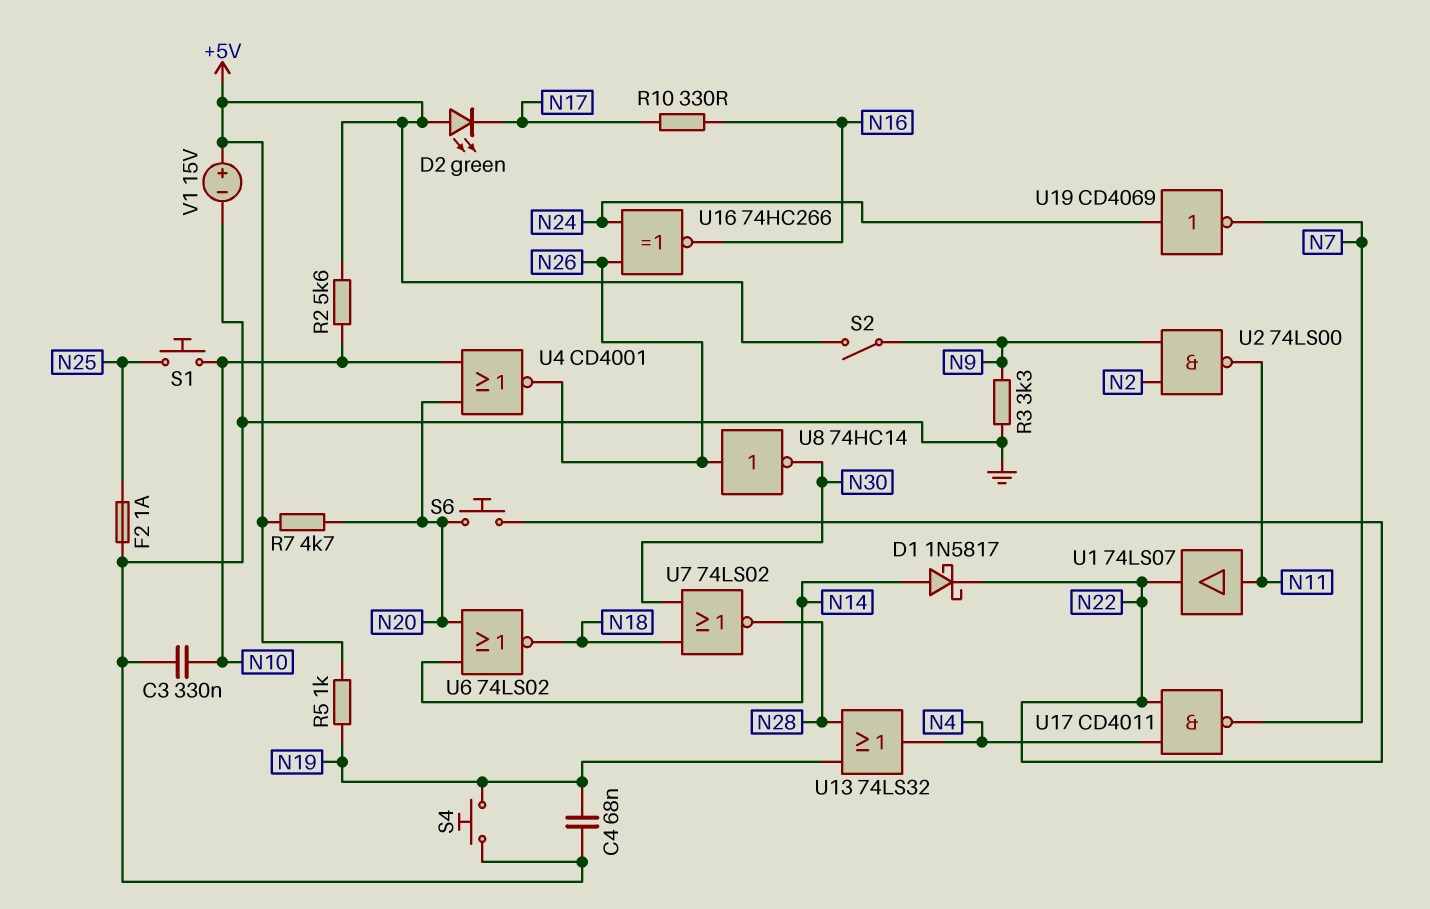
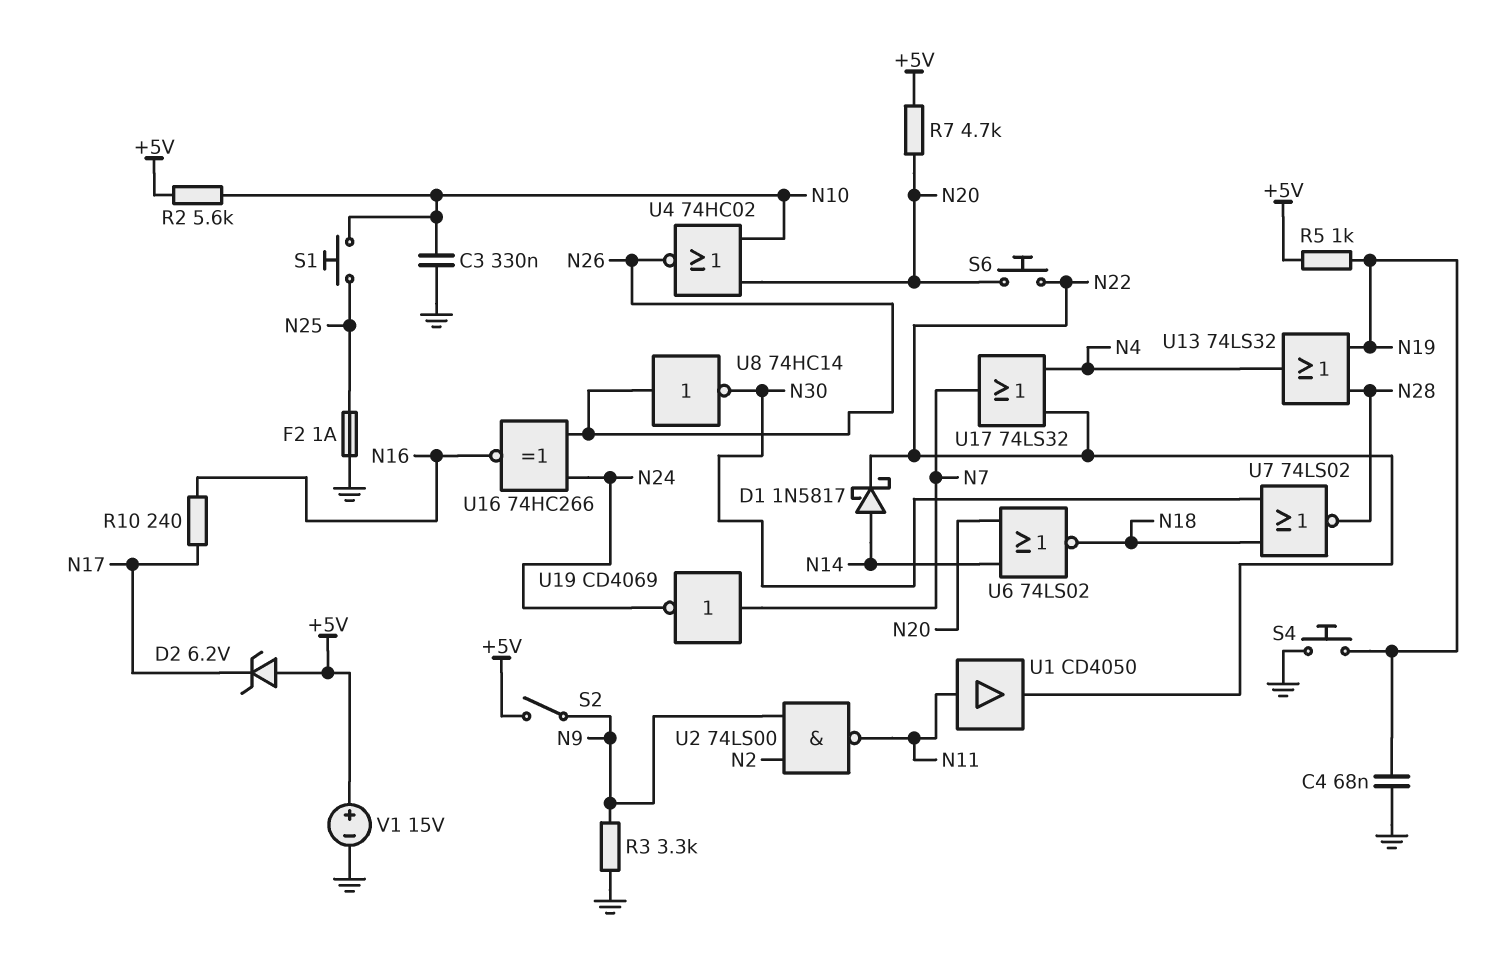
D2: LED green (A +5V, K N17) -> zener 6.2V (A +5V, K N17)
R10: 330 (N16, N17) -> 240 (N16, N17)
U1: buffer 74LS07 (in N11, out N22) -> buffer CD4050 (in N11, out N22)
U4: NOR CD4001 (in N10, in N20, out N26) -> NOR 74HC02 (in N10, in N20, out N26)
U17: NAND CD4011 (in N4, in N22, out N7) -> OR 74LS32 (in N4, in N22, out N7)
U19: NOT CD4069 (in N24, out N7) -> NOT CD4069 (in N7, out N24)

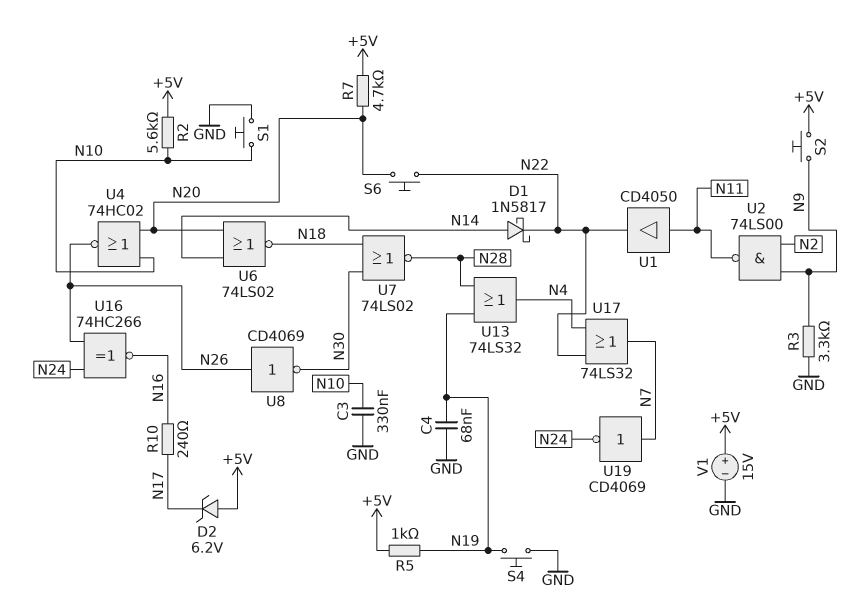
F2: 1A (GND, N25) -> none
S1: button (N10, N25) -> button (GND, N10)
S2: switch (+5V, N9) -> button (+5V, N9)
U8: NOT 74HC14 (in N26, out N30) -> NOT CD4069 (in N26, out N30)

